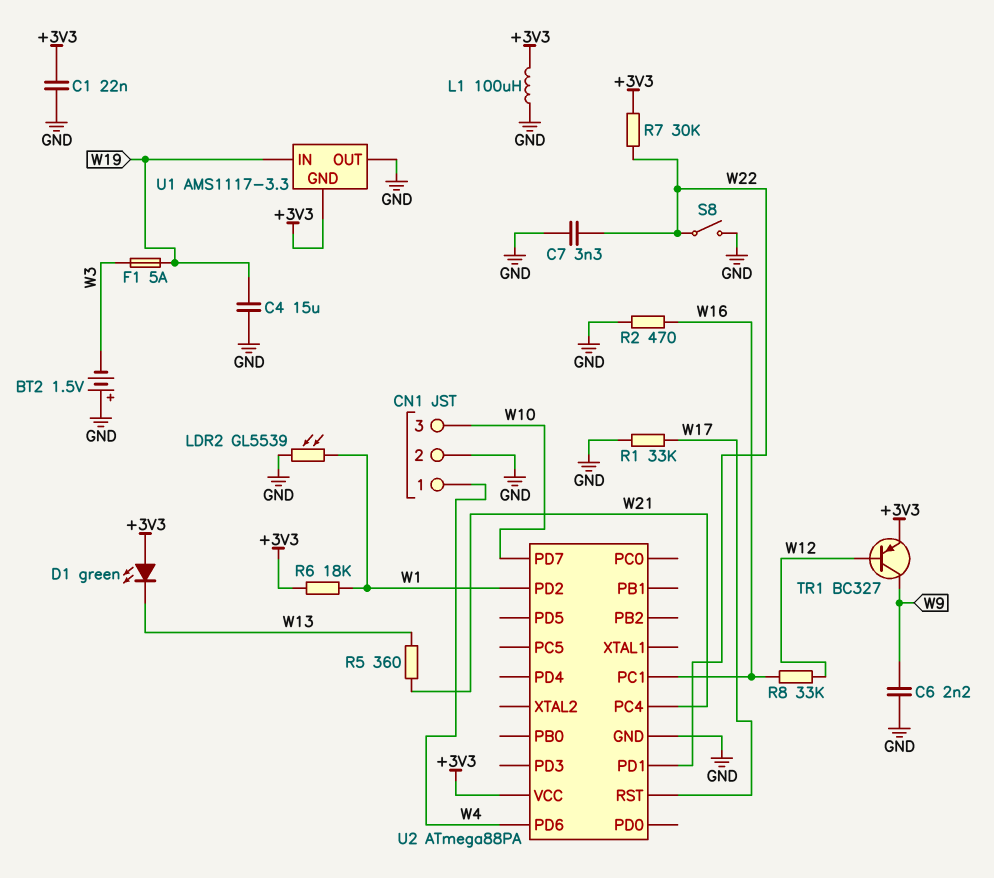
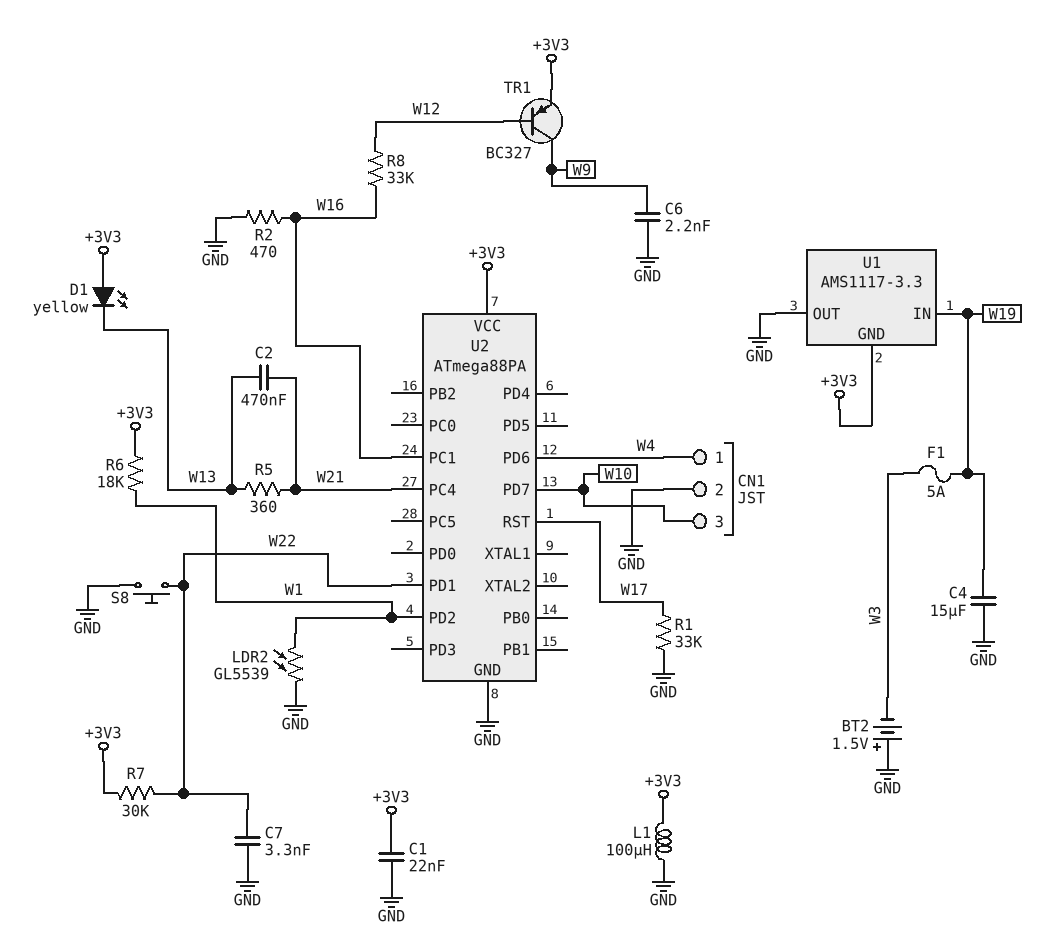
C2: none -> 470nF (W13, W21)
D1: LED green (A +3V3, K W13) -> LED yellow (A +3V3, K W13)
S8: switch (GND, W22) -> button (GND, W22)

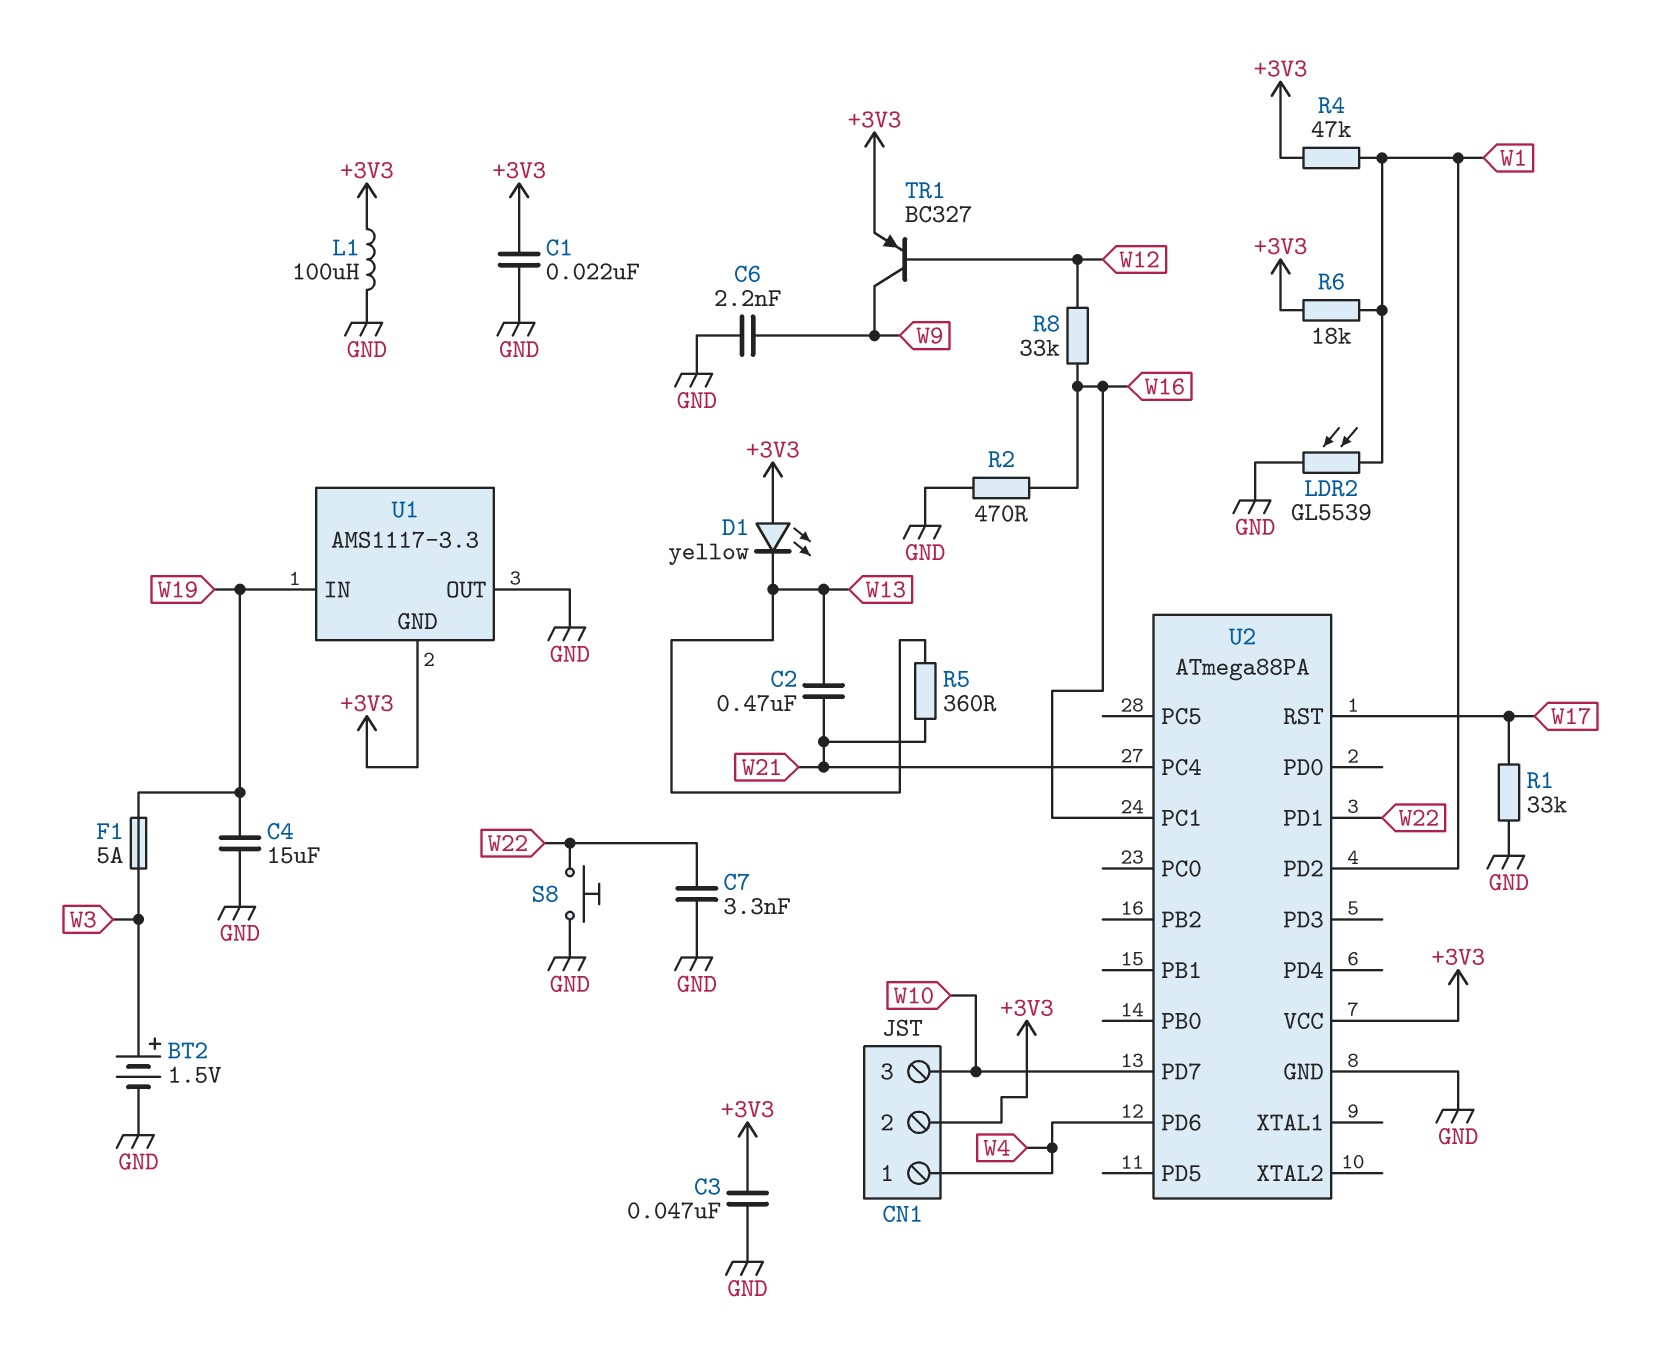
BT2: 1.5V (plus GND, minus W3) -> 1.5V (plus W3, minus GND)
C3: none -> 47nF (+3V3, GND)
CN1 pin 2: GND -> +3V3
R4: none -> 47k (+3V3, W1)
R7: 30k (+3V3, W22) -> none

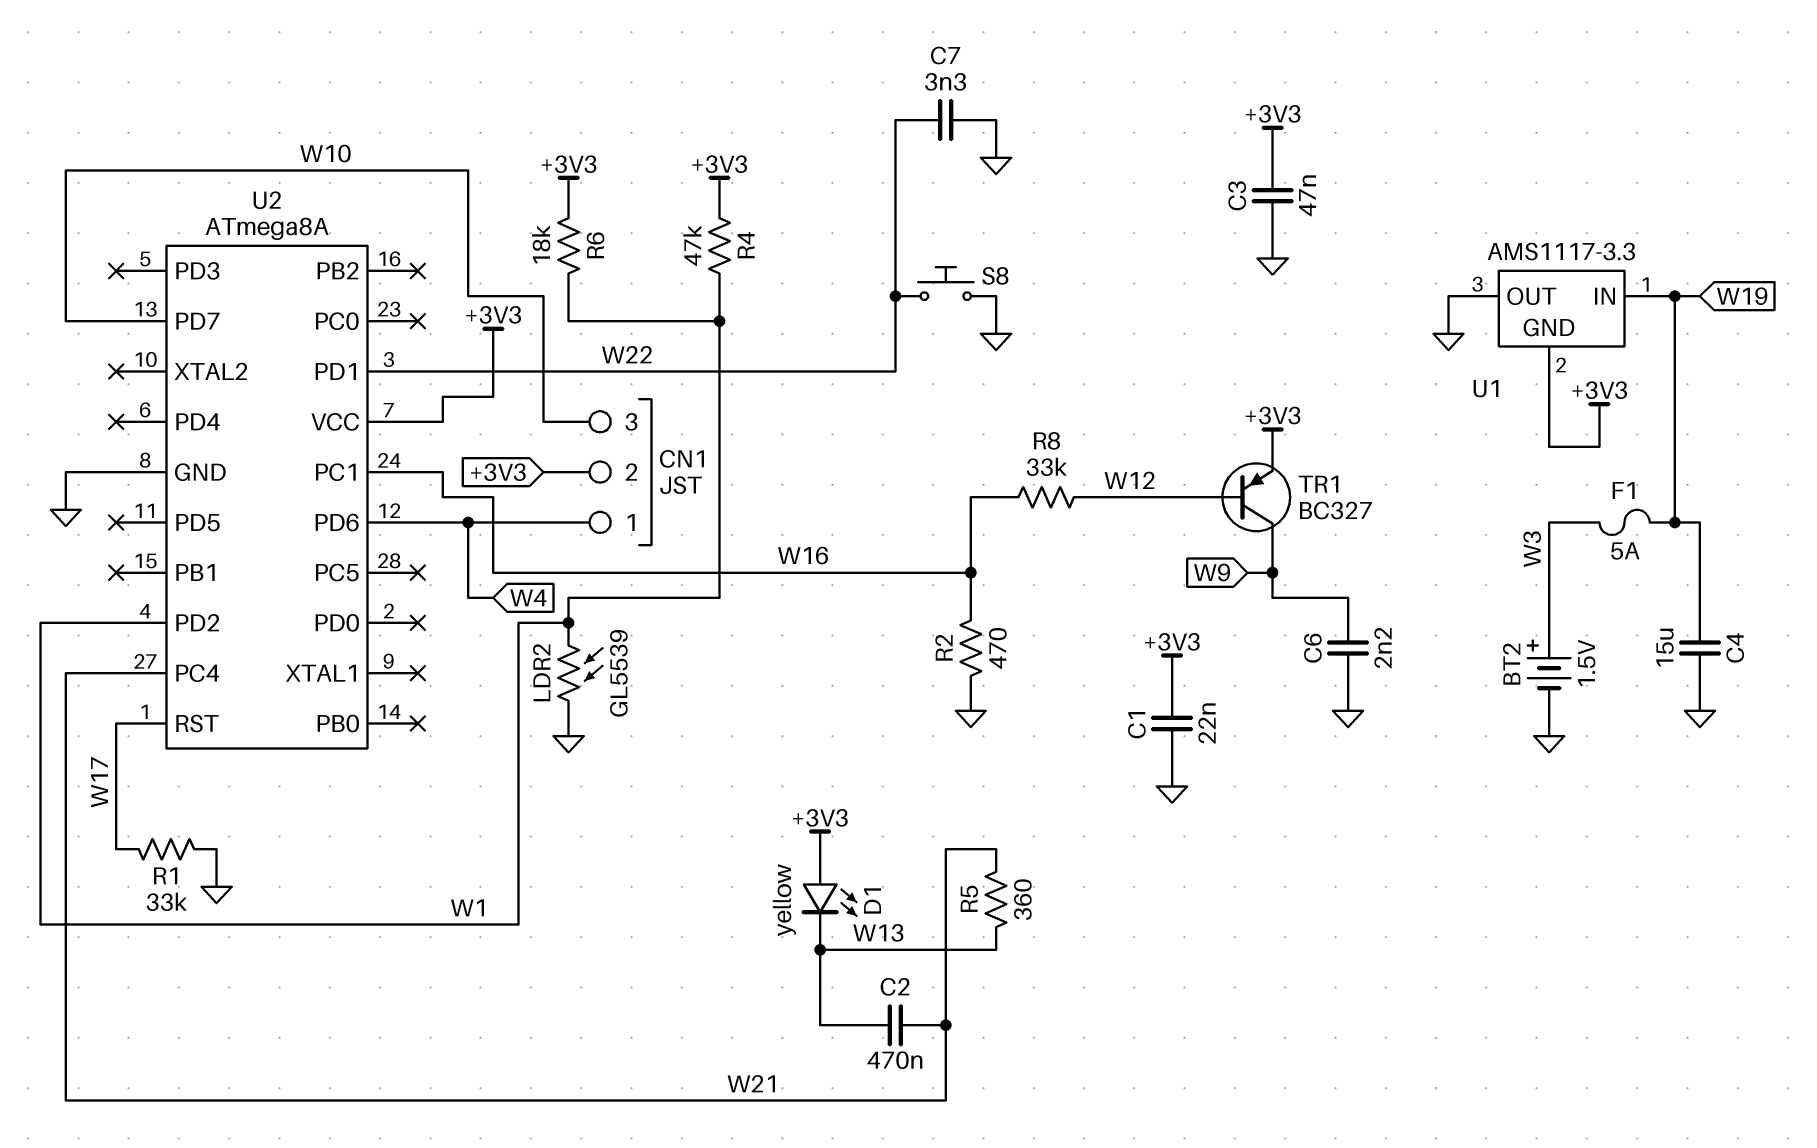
L1: 100uH (+3V3, GND) -> none
U2: ATmega88PA -> ATmega8A

